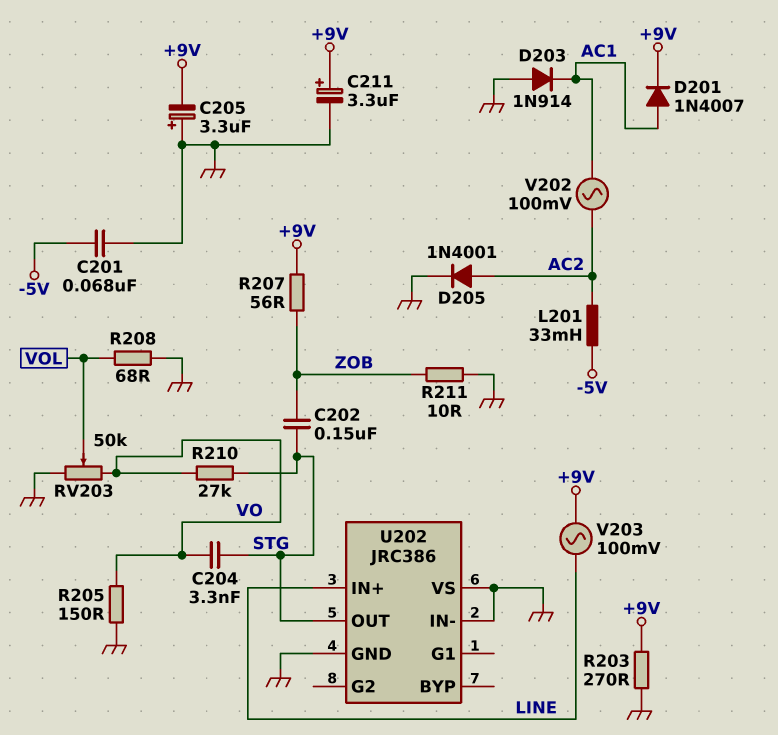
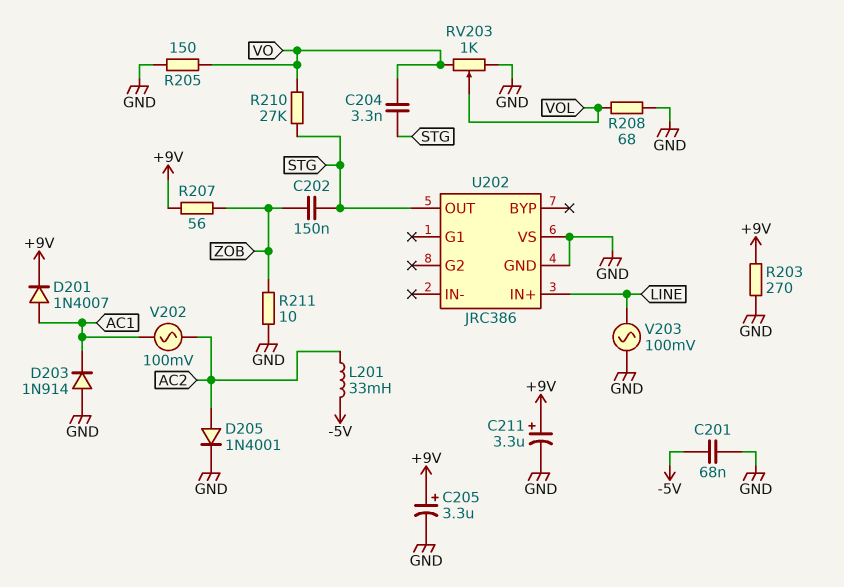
C205: 3.3uF (plus GND, minus +9V) -> 3.3uF (plus +9V, minus GND)
RV203: 50k (GND, VO, wiper VOL) -> 1k (GND, VO, wiper VOL)
U202 pin IN-: GND -> none
V203: AC 100mV (+9V, LINE) -> AC 100mV (GND, LINE)

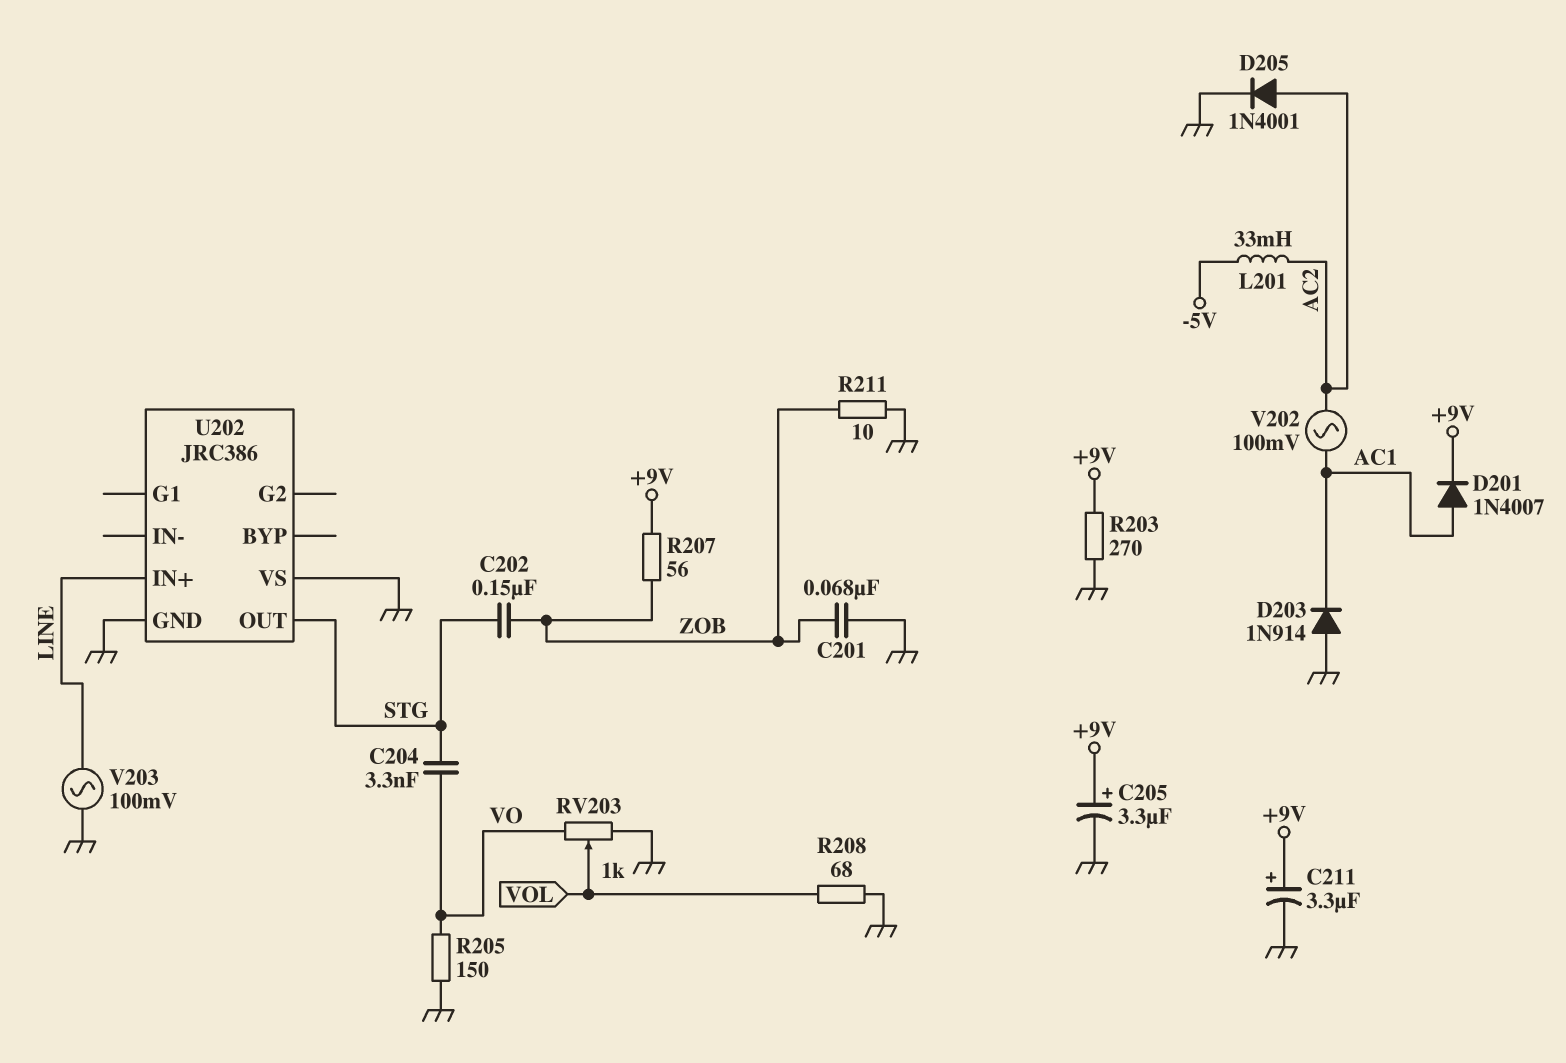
C201: 68nF (-5V, GND) -> 68nF (GND, ZOB)
R210: 27k (STG, VO) -> none

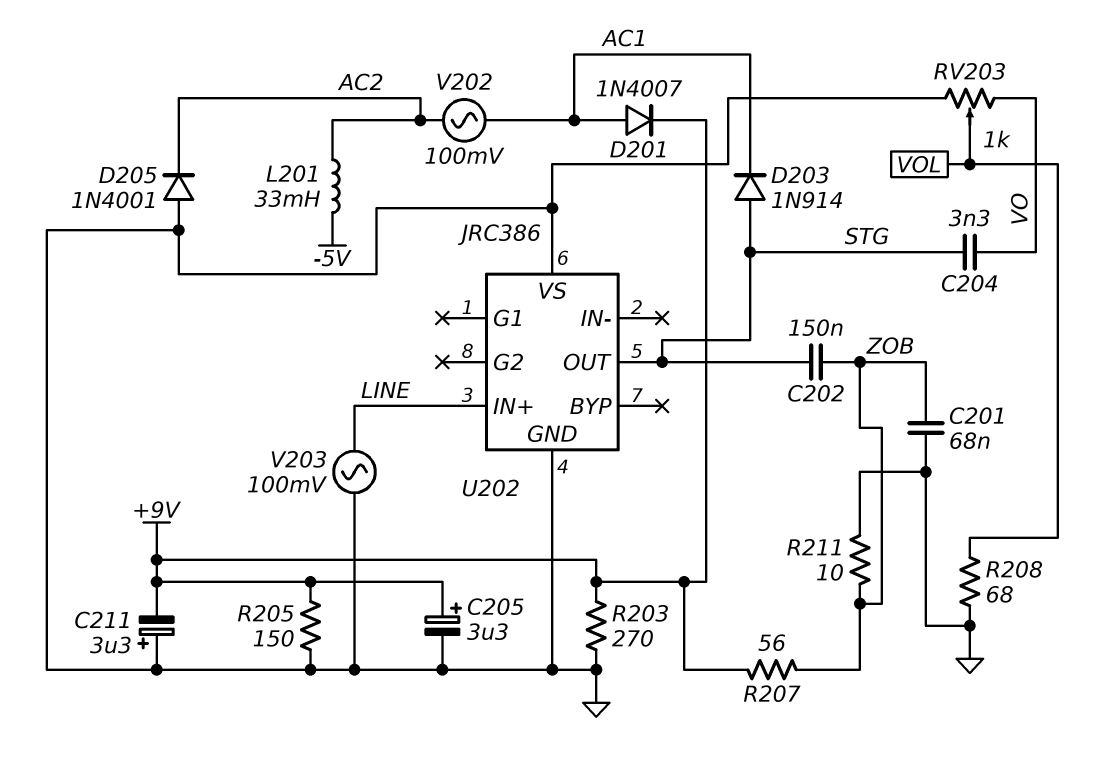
C211: 3.3uF (plus +9V, minus GND) -> 3.3uF (plus GND, minus +9V)
D203: diode 1N914 (A GND, K AC1) -> diode 1N914 (A STG, K AC1)
D205: diode 1N4001 (A AC2, K GND) -> diode 1N4001 (A GND, K AC2)
R205: 150 (GND, VO) -> 150 (+9V, GND)

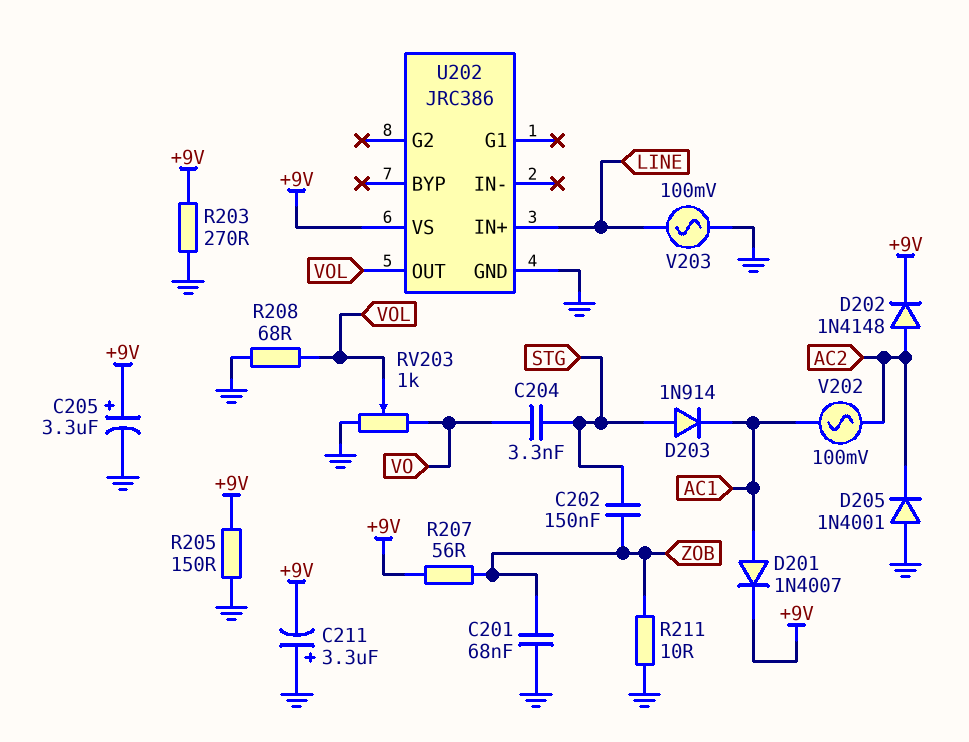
D202: none -> diode 1N4148 (A AC2, K +9V)
L201: 33mH (-5V, AC2) -> none
U202 pin OUT: STG -> VOL
U202 pin VS: GND -> +9V

